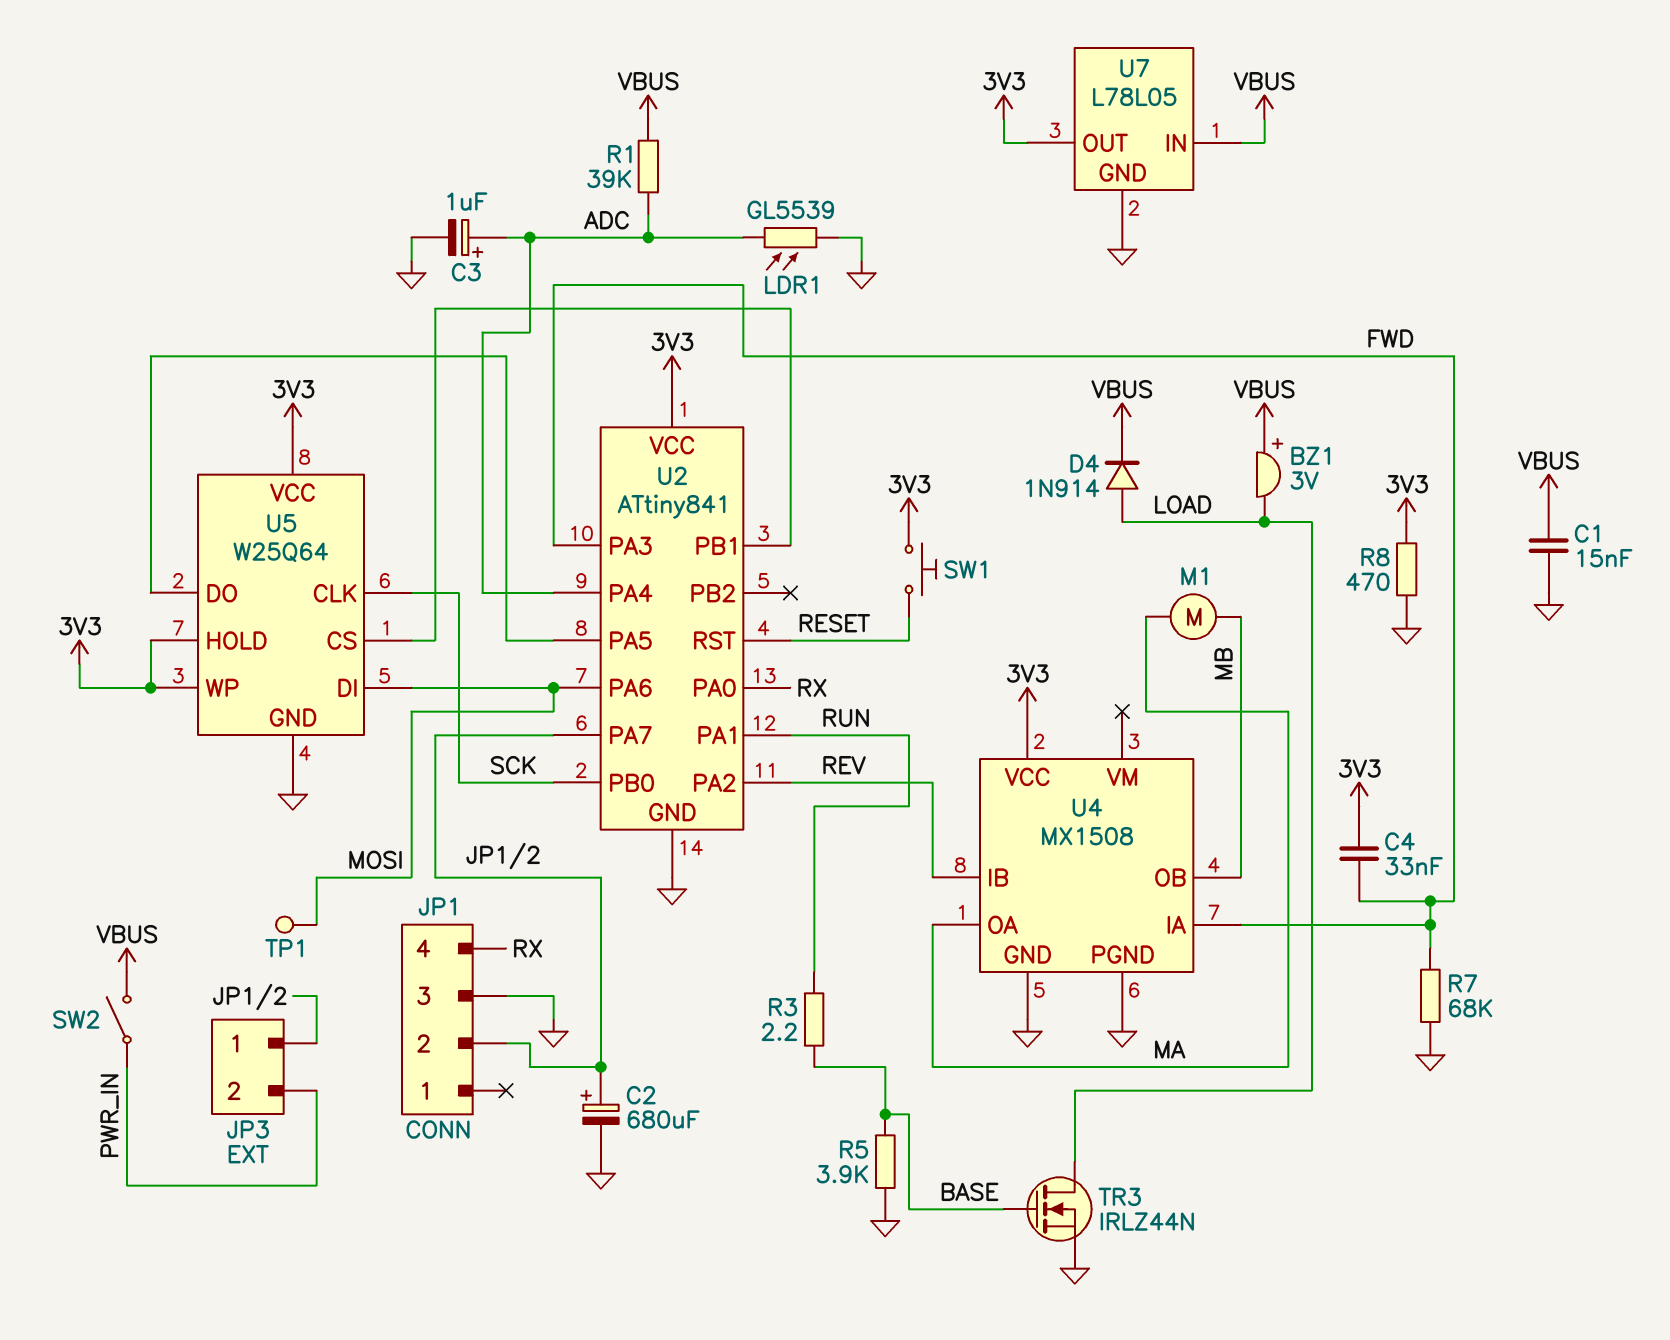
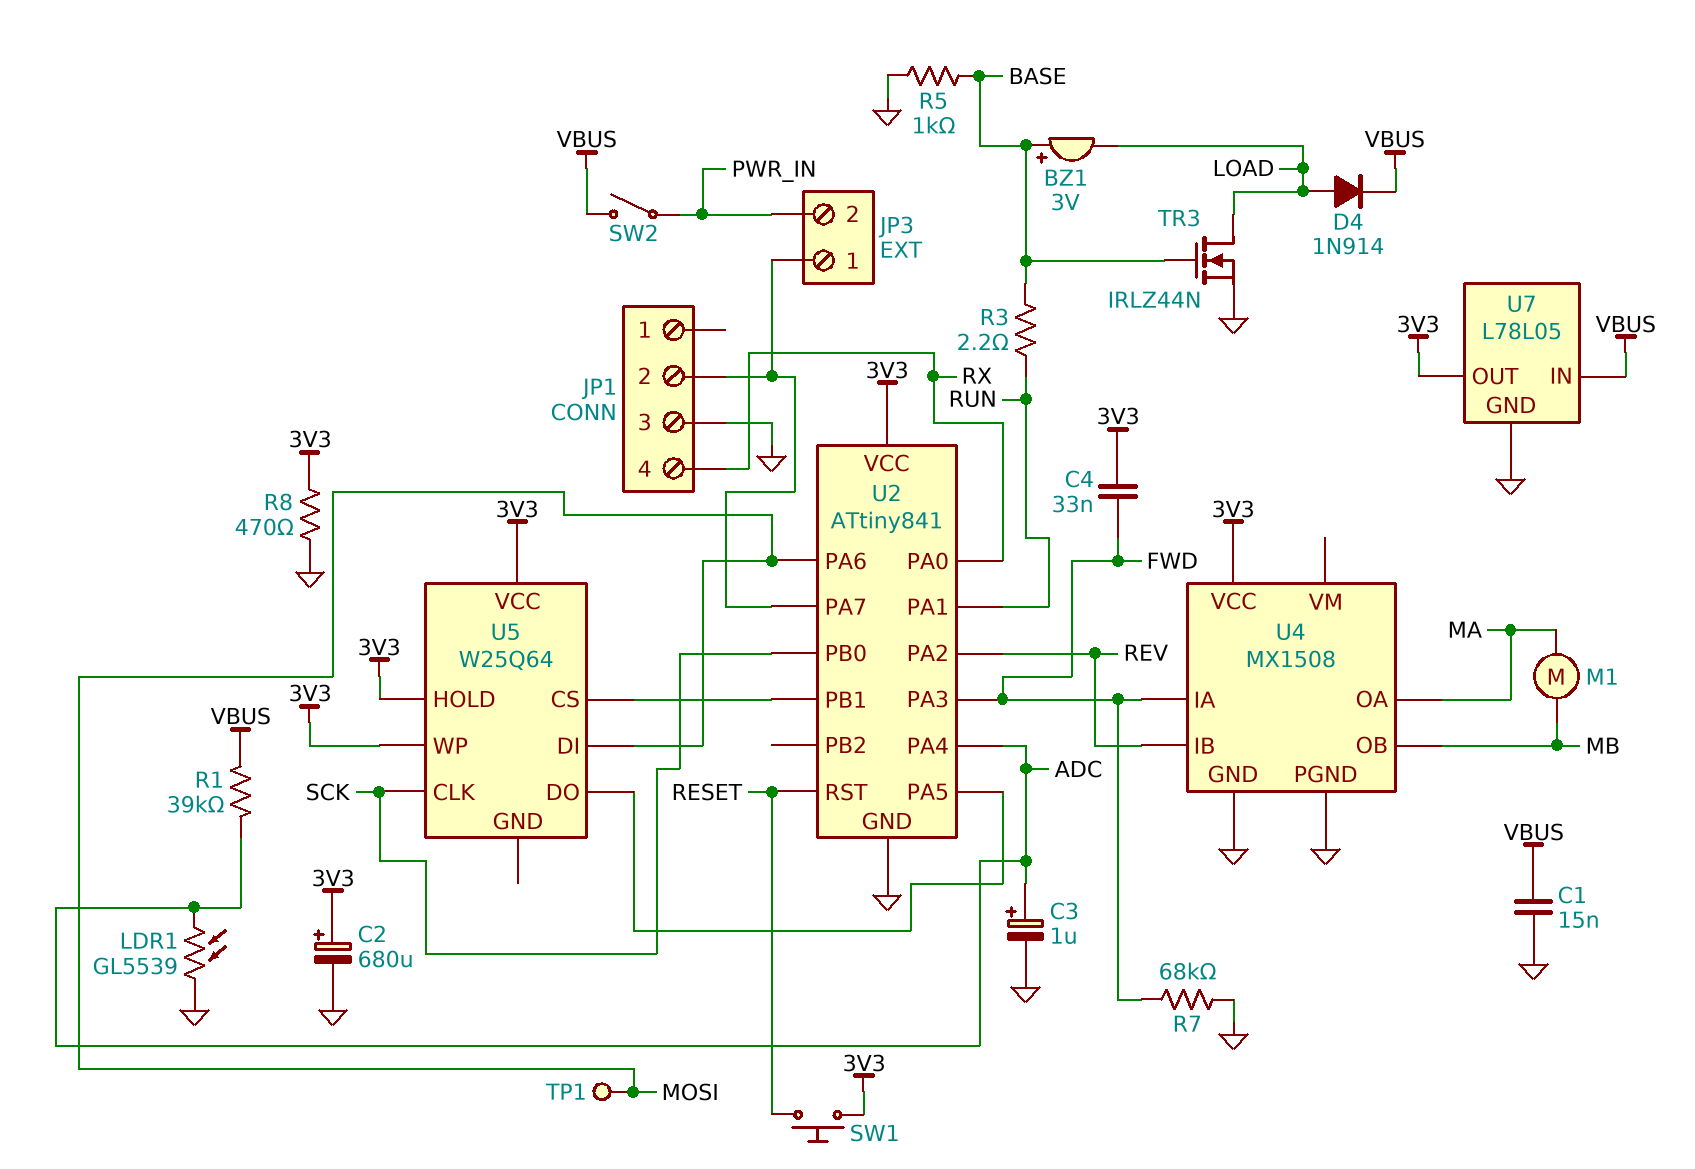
BZ1: buzzer 3V (plus VBUS, minus LOAD) -> buzzer 3V (plus BASE, minus LOAD)
C2: 680uF (plus JP1/2, minus GND) -> 680uF (plus 3V3, minus GND)
R5: 3.9k (BASE, GND) -> 1k (BASE, GND)
U5 pin GND: GND -> none

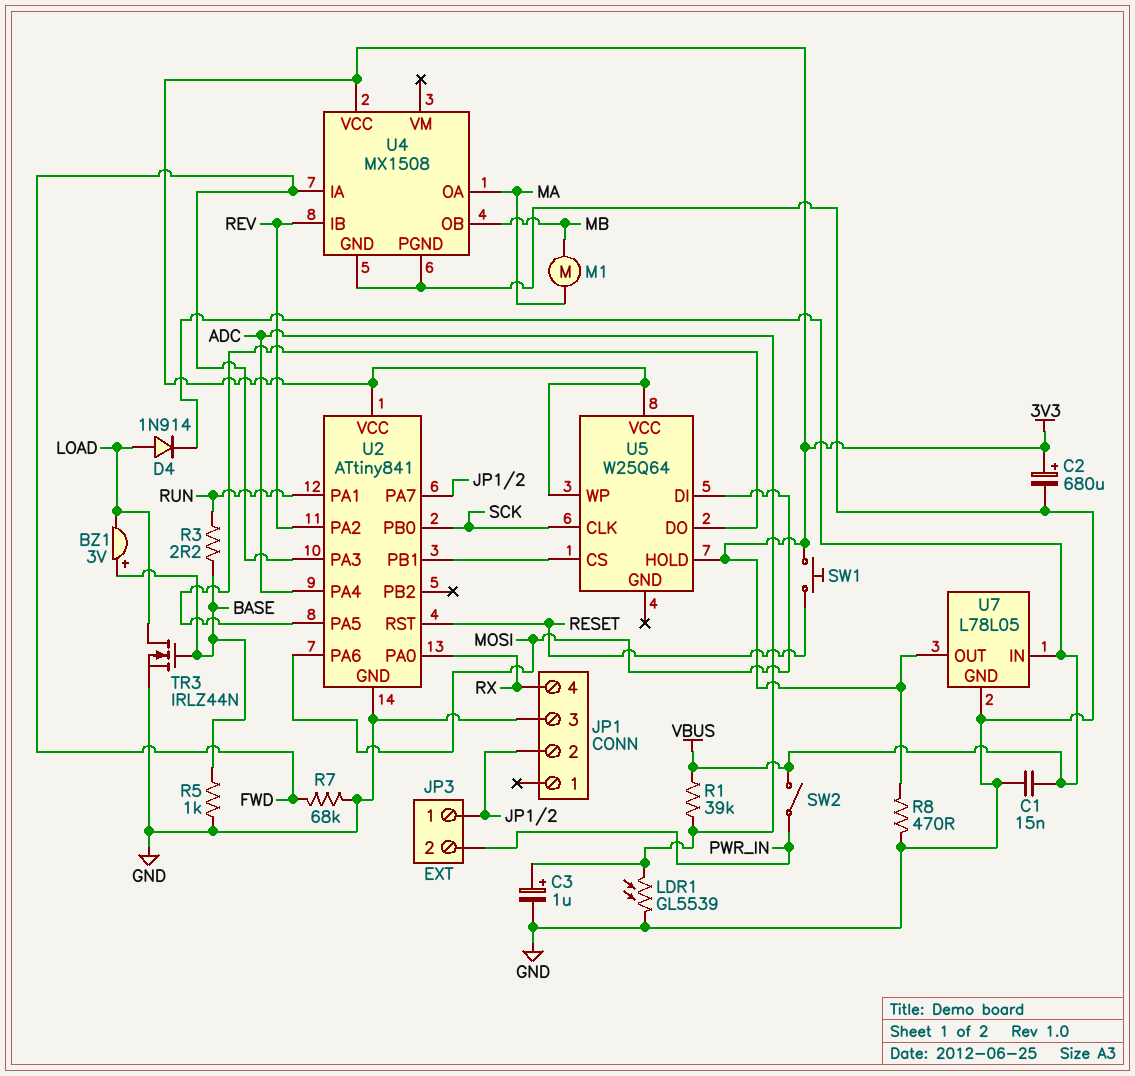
C4: 33nF (3V3, FWD) -> none
TP1: test point (MOSI) -> none

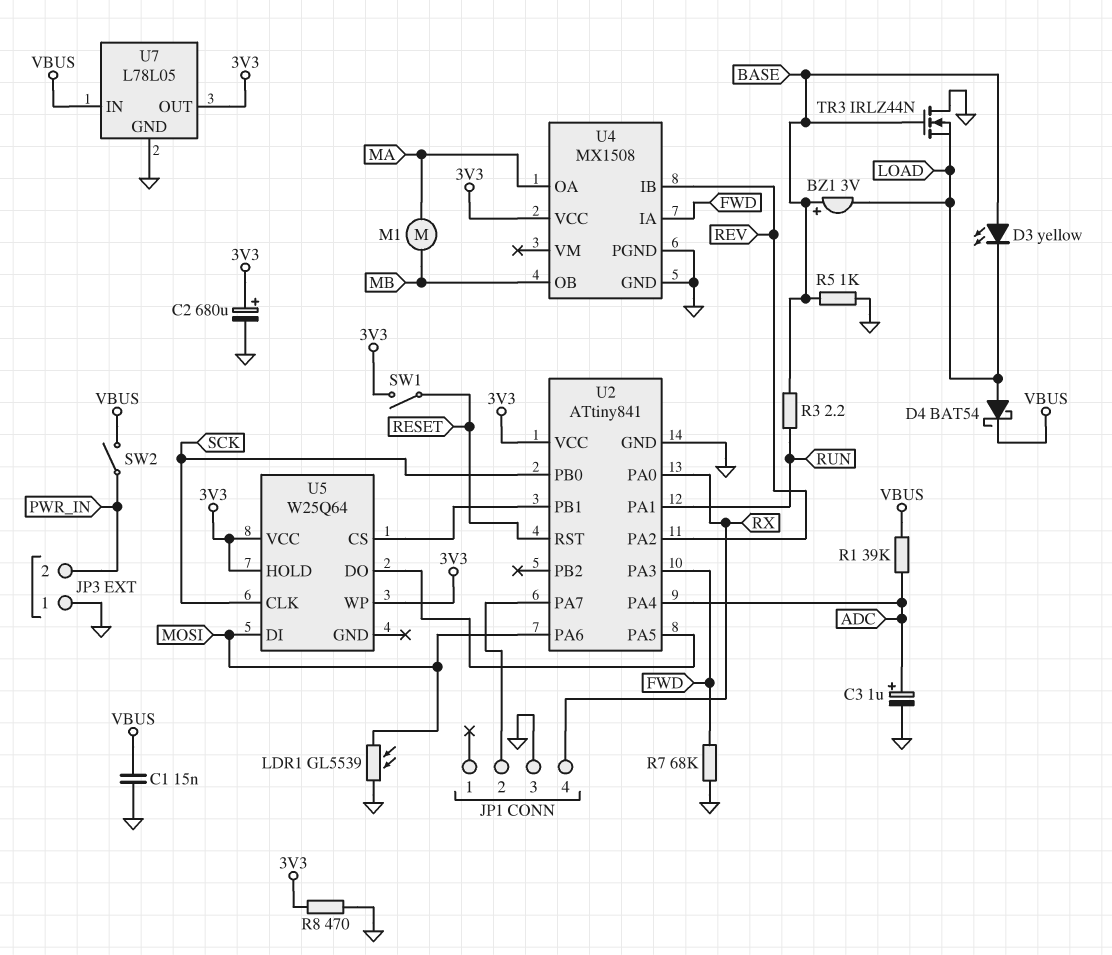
D3: none -> LED yellow (A BASE, K LOAD)
D4: diode 1N914 (A LOAD, K VBUS) -> schottky BAT54 (A LOAD, K VBUS)
JP3 pin 1: JP1/2 -> GND
LDR1: GL5539 (ADC, GND) -> GL5539 (GND, MOSI)
SW1: button (3V3, RESET) -> switch (3V3, RESET)
TR3: NMOS IRLZ44N (G BASE, D LOAD, S GND) -> NMOS IRLZ44N (G BASE, D GND, S LOAD)

